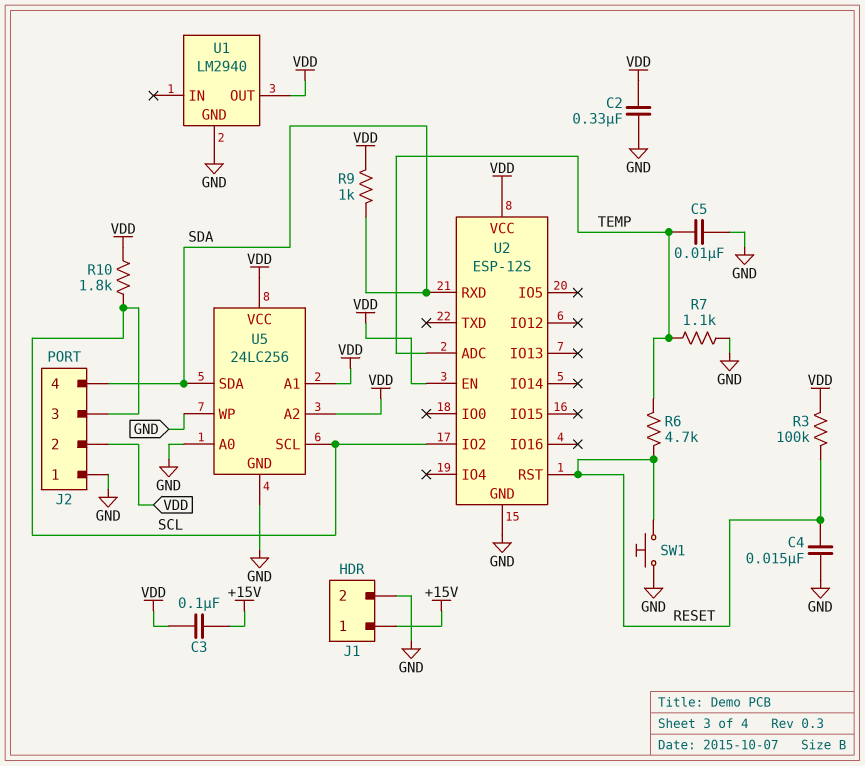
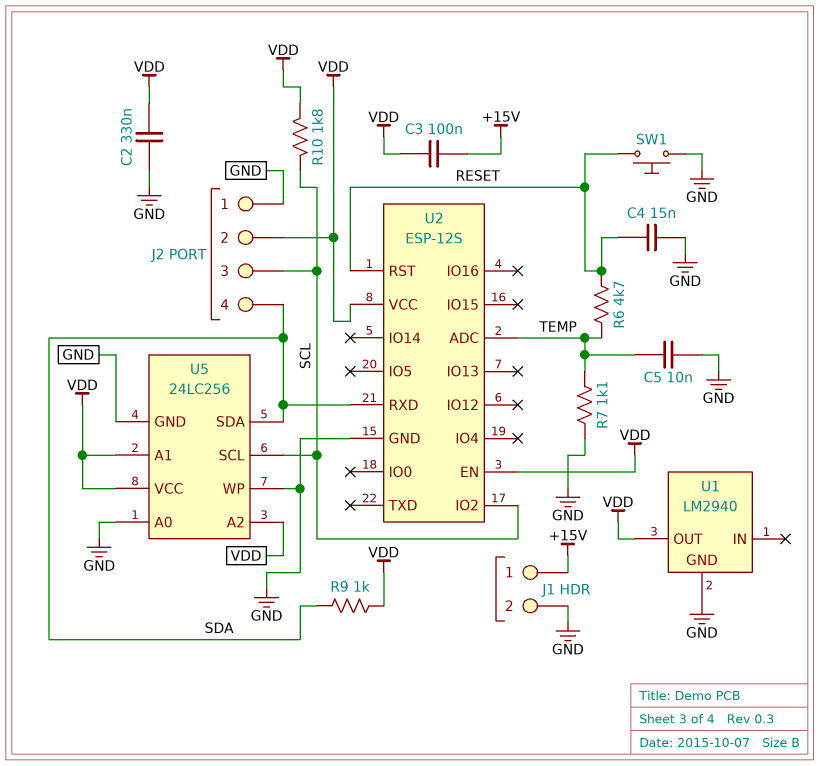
R3: 100k (RESET, VDD) -> none

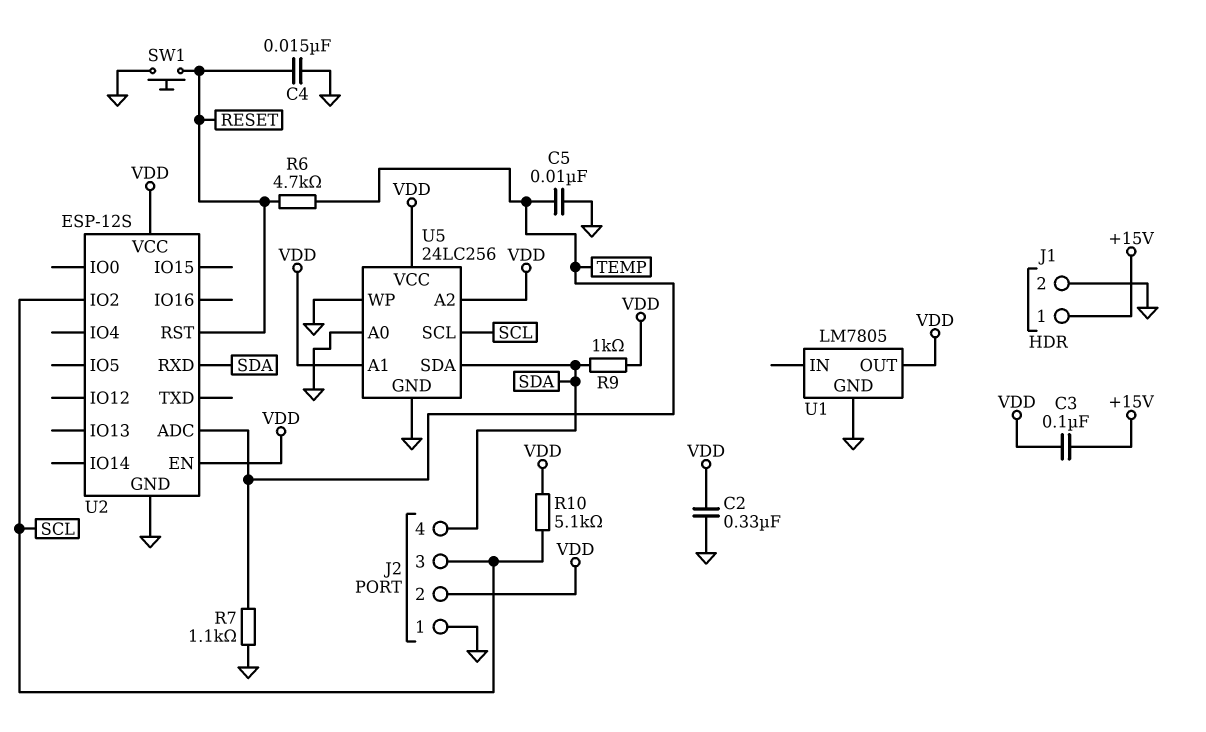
R10: 1.8k (SCL, VDD) -> 5.1k (SCL, VDD)
U1: LM2940 -> LM7805

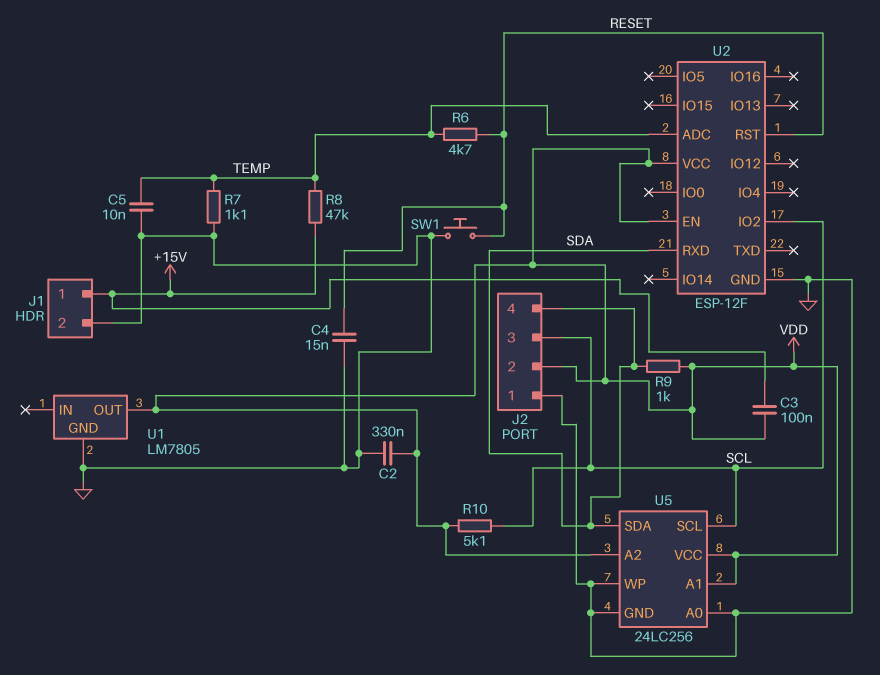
R8: none -> 47k (+15V, TEMP)
U2: ESP-12S -> ESP-12F

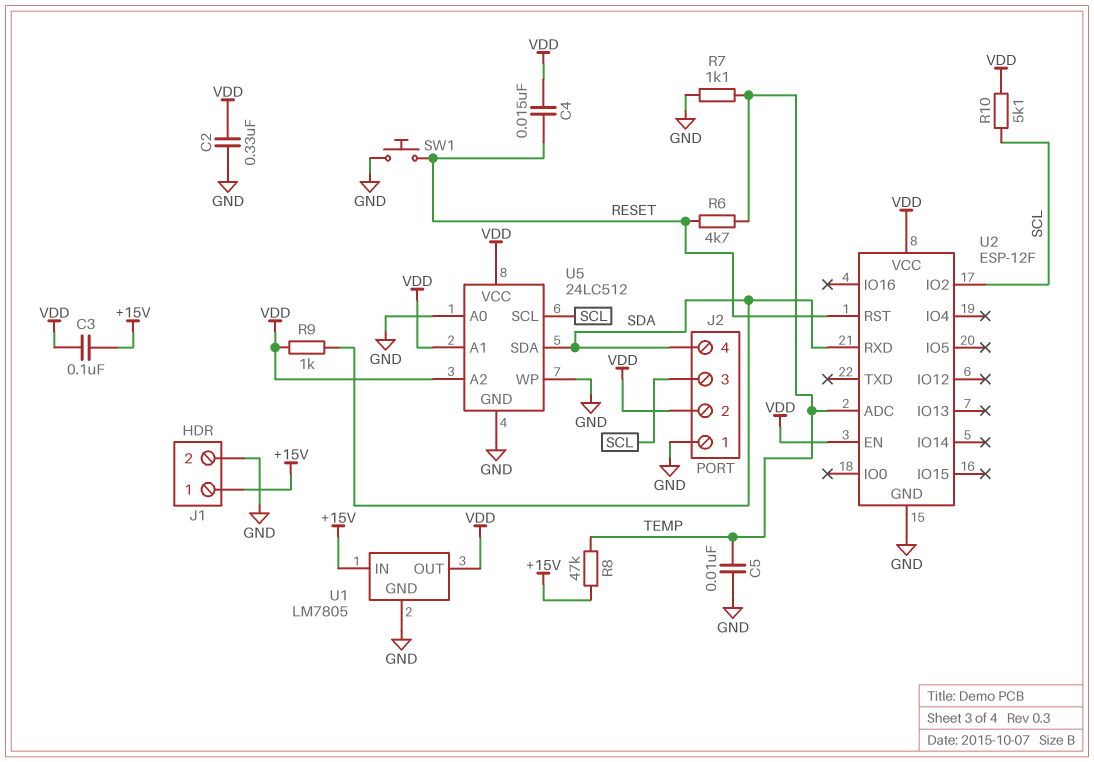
C4: 15nF (GND, RESET) -> 15nF (RESET, VDD)
U1 pin IN: none -> +15V
U5: 24LC256 -> 24LC512

